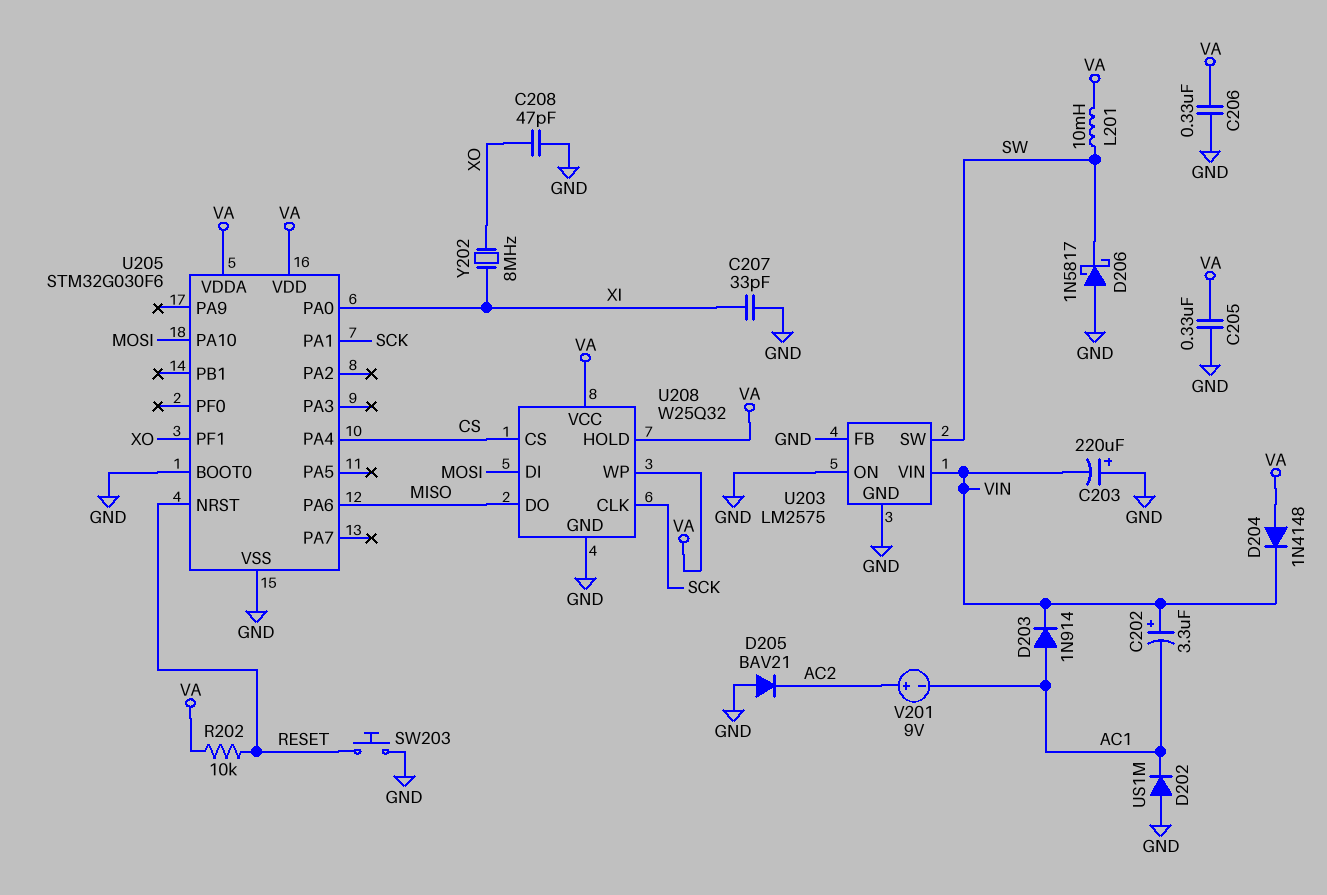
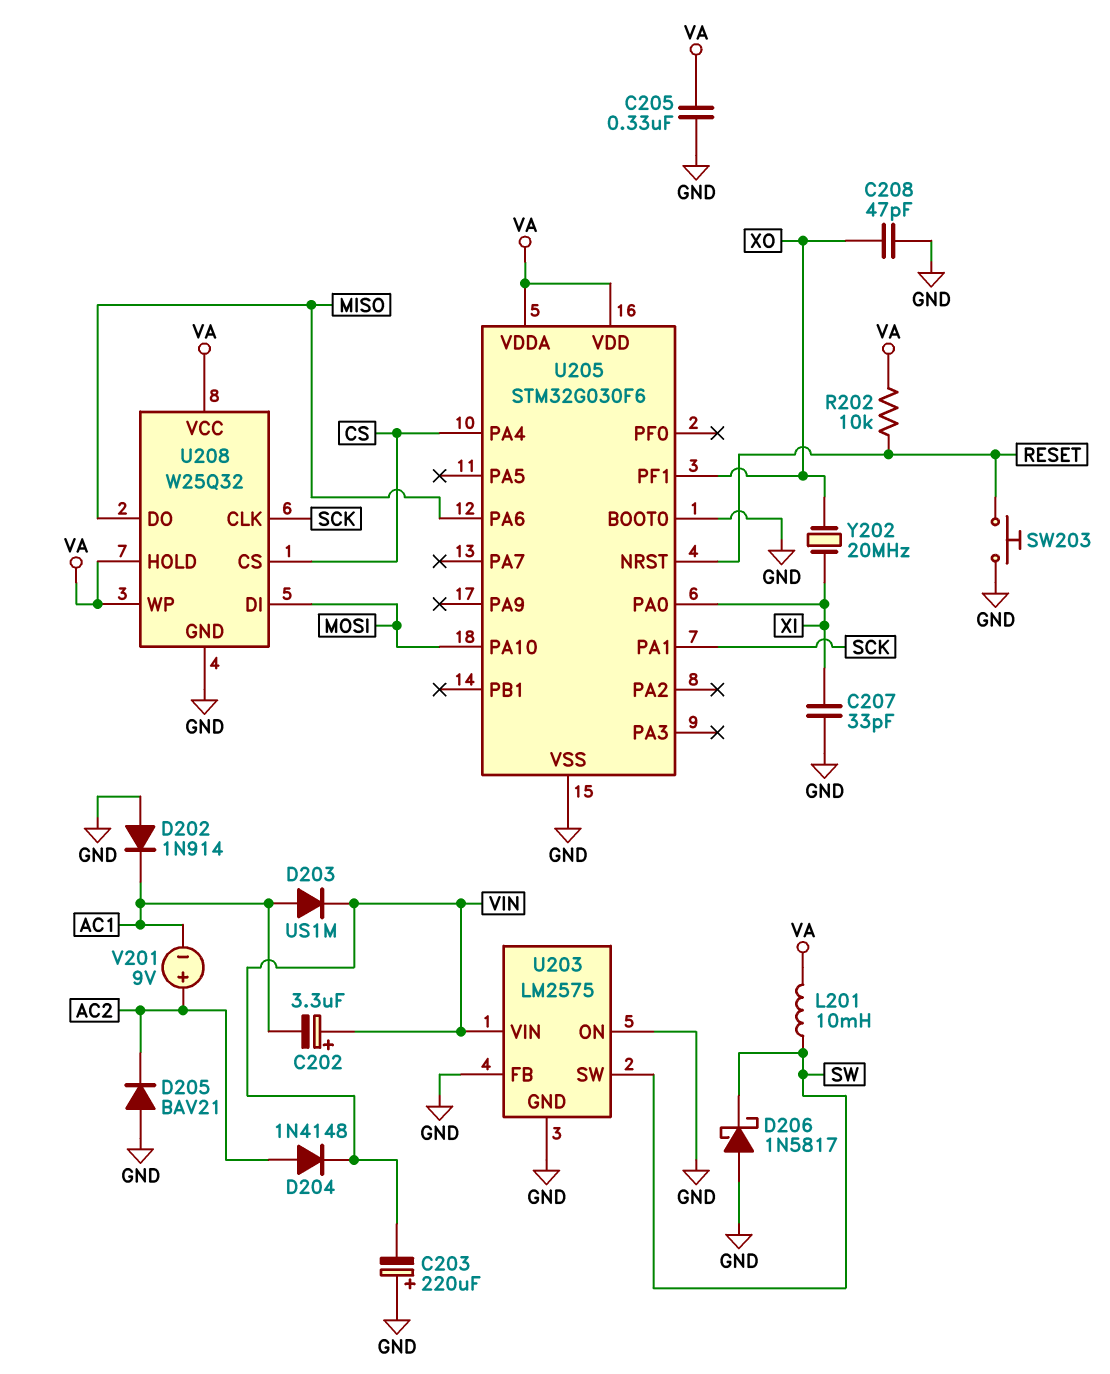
C206: 330nF (GND, VA) -> none
D202: diode US1M (A GND, K AC1) -> diode 1N914 (A GND, K AC1)
D203: diode 1N914 (A AC1, K VIN) -> diode US1M (A AC1, K VIN)
D204: diode 1N4148 (A VA, K VIN) -> diode 1N4148 (A AC2, K VIN)
Y202: 8MHz (XI, XO) -> 20MHz (XI, XO)

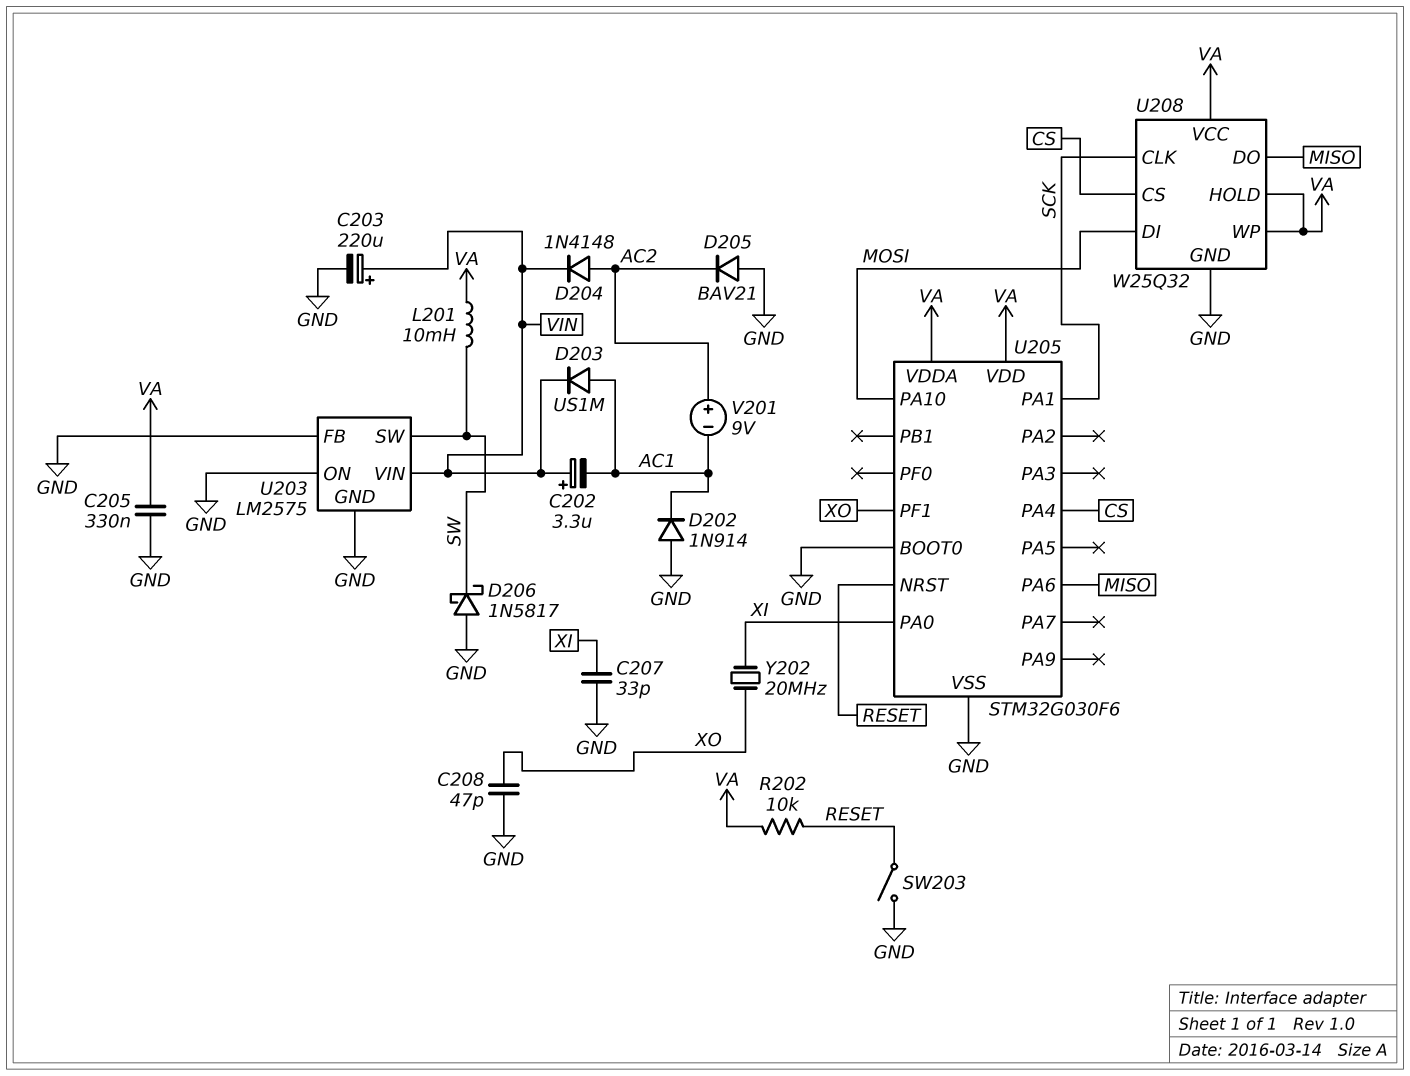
C203: 220uF (plus GND, minus VIN) -> 220uF (plus VIN, minus GND)
SW203: button (GND, RESET) -> switch (GND, RESET)

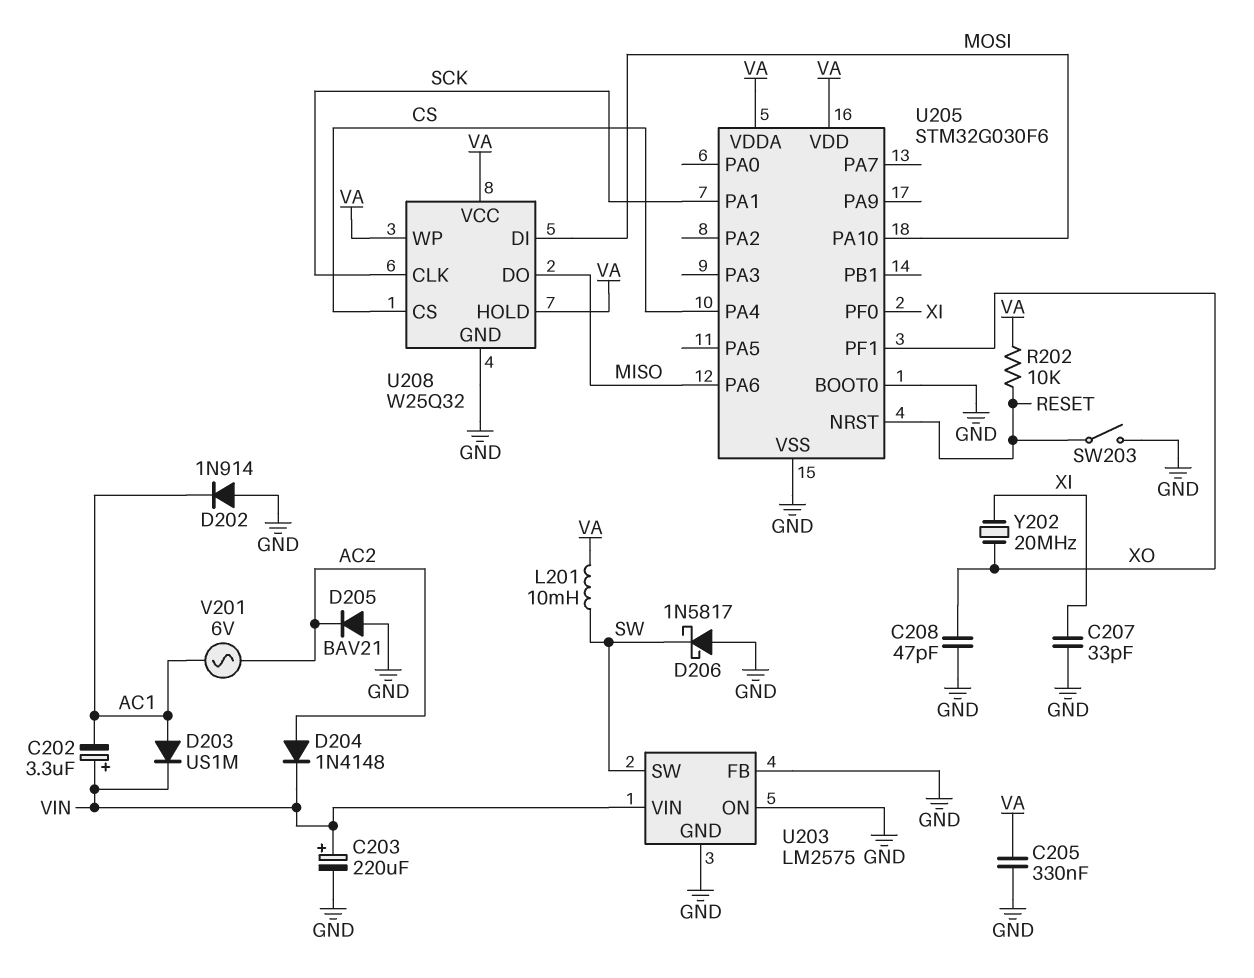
U205 pin PA0: XI -> none
U205 pin PF0: none -> XI
V201: 9V (plus AC2, minus AC1) -> AC 6V (AC1, AC2)

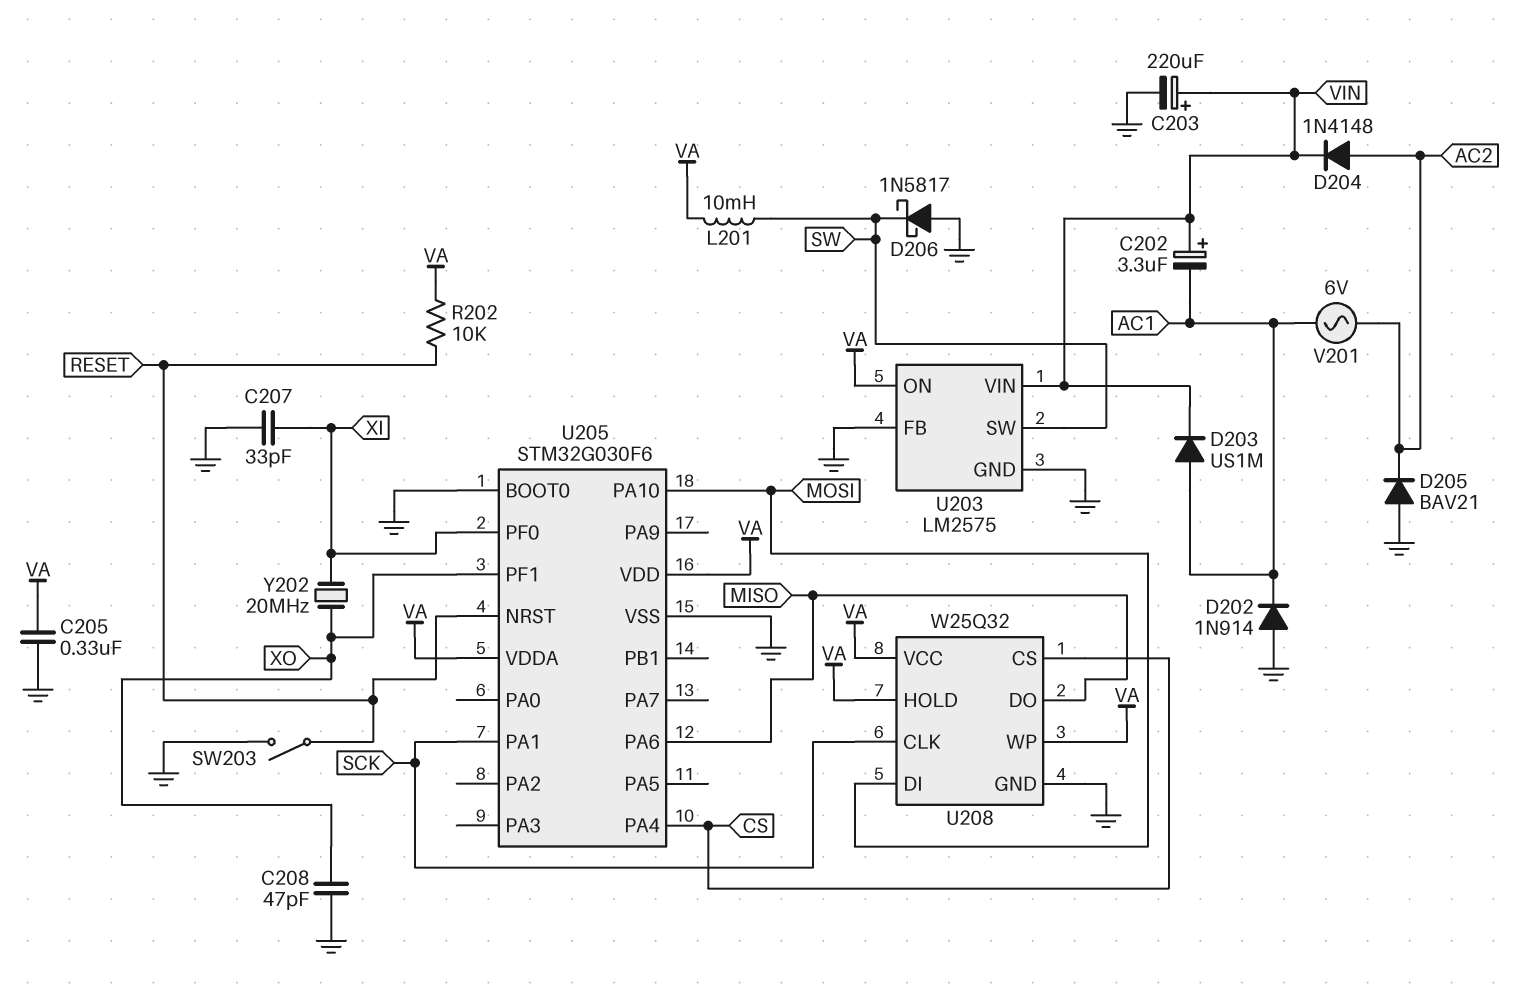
U203 pin ON: GND -> VA

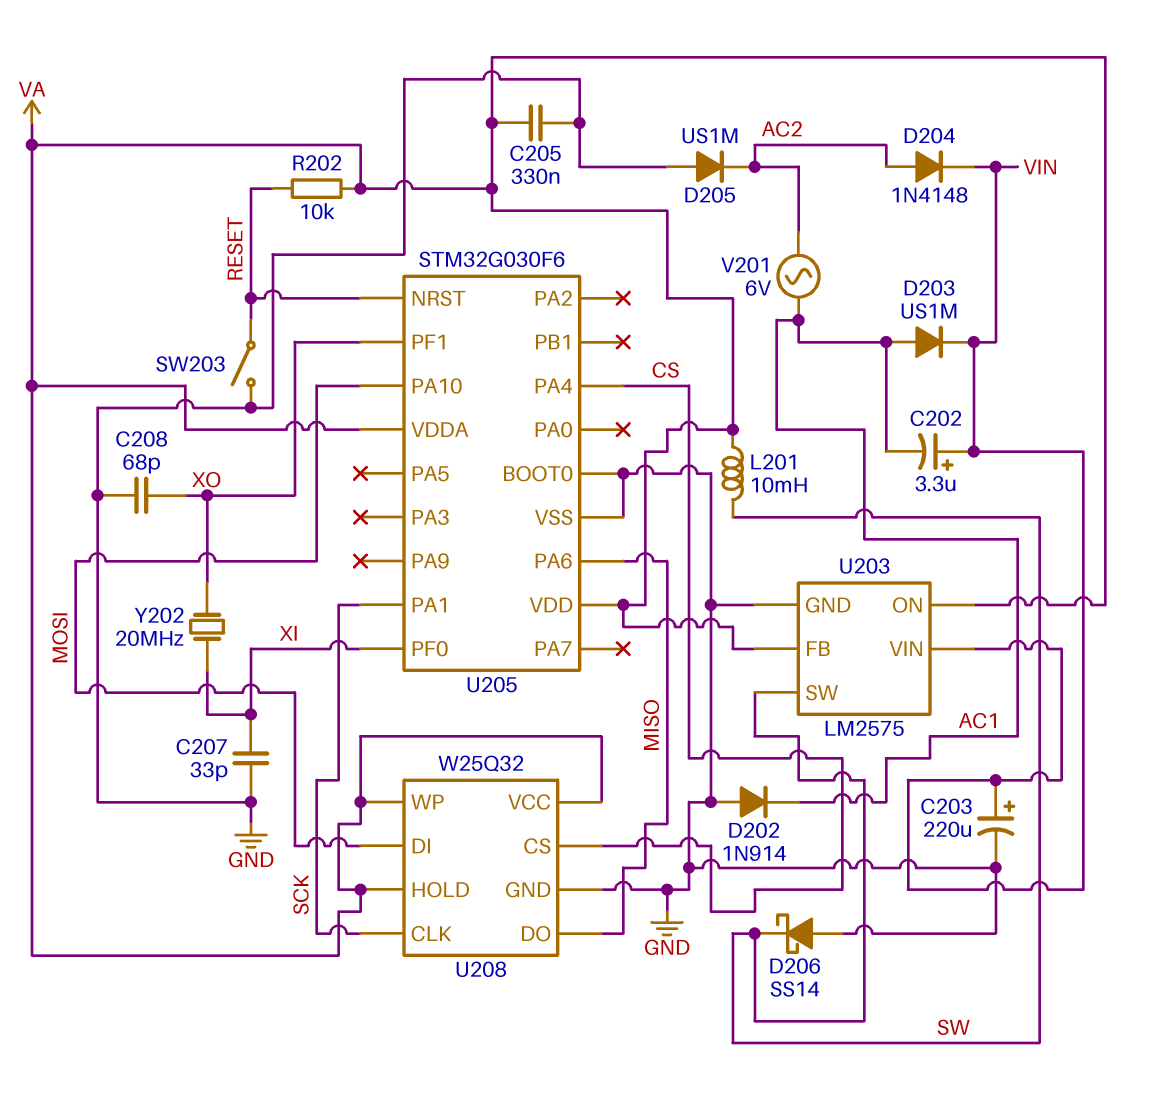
C208: 47pF (GND, XO) -> 68pF (GND, XO)
D205: diode BAV21 (A GND, K AC2) -> diode US1M (A GND, K AC2)
D206: schottky 1N5817 (A GND, K SW) -> schottky SS14 (A GND, K SW)
U203 pin FB: GND -> VA

